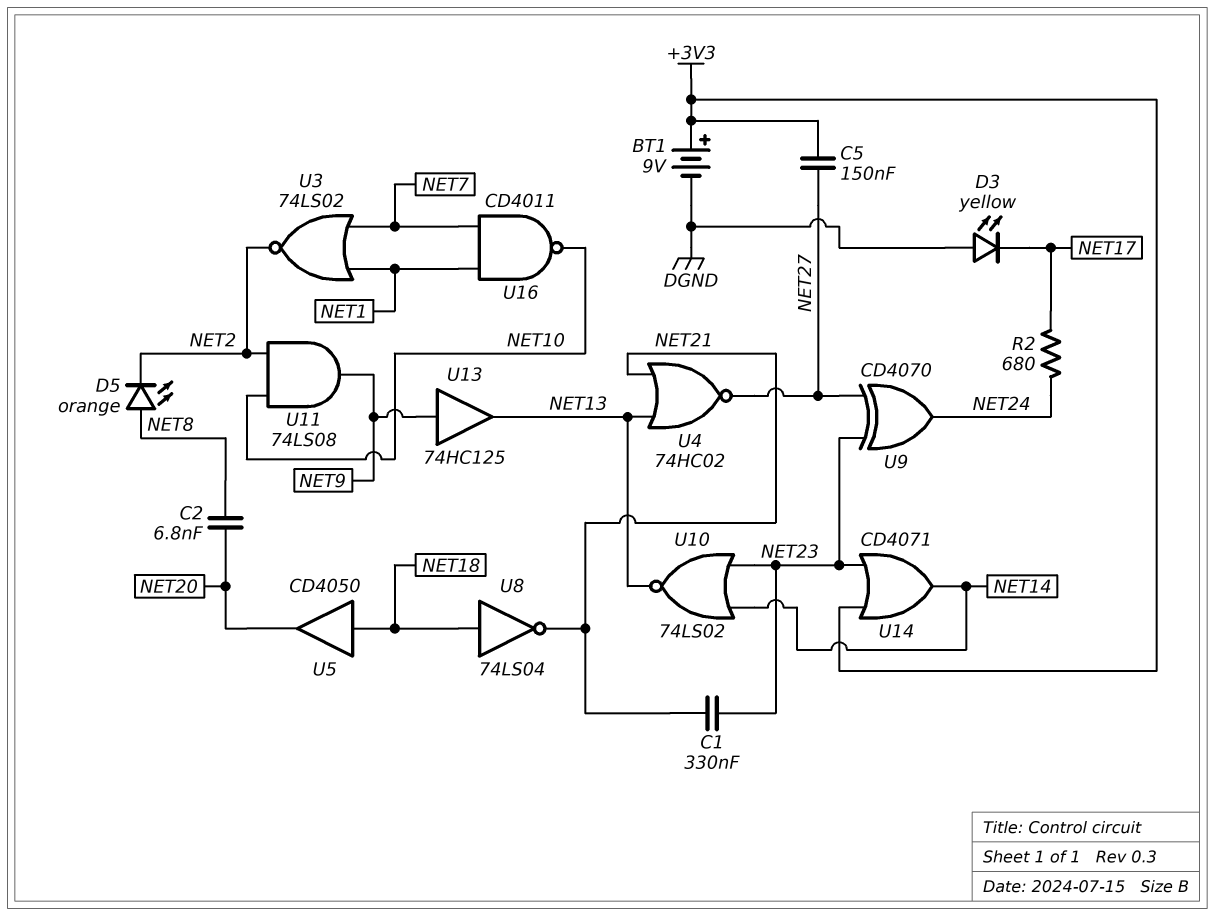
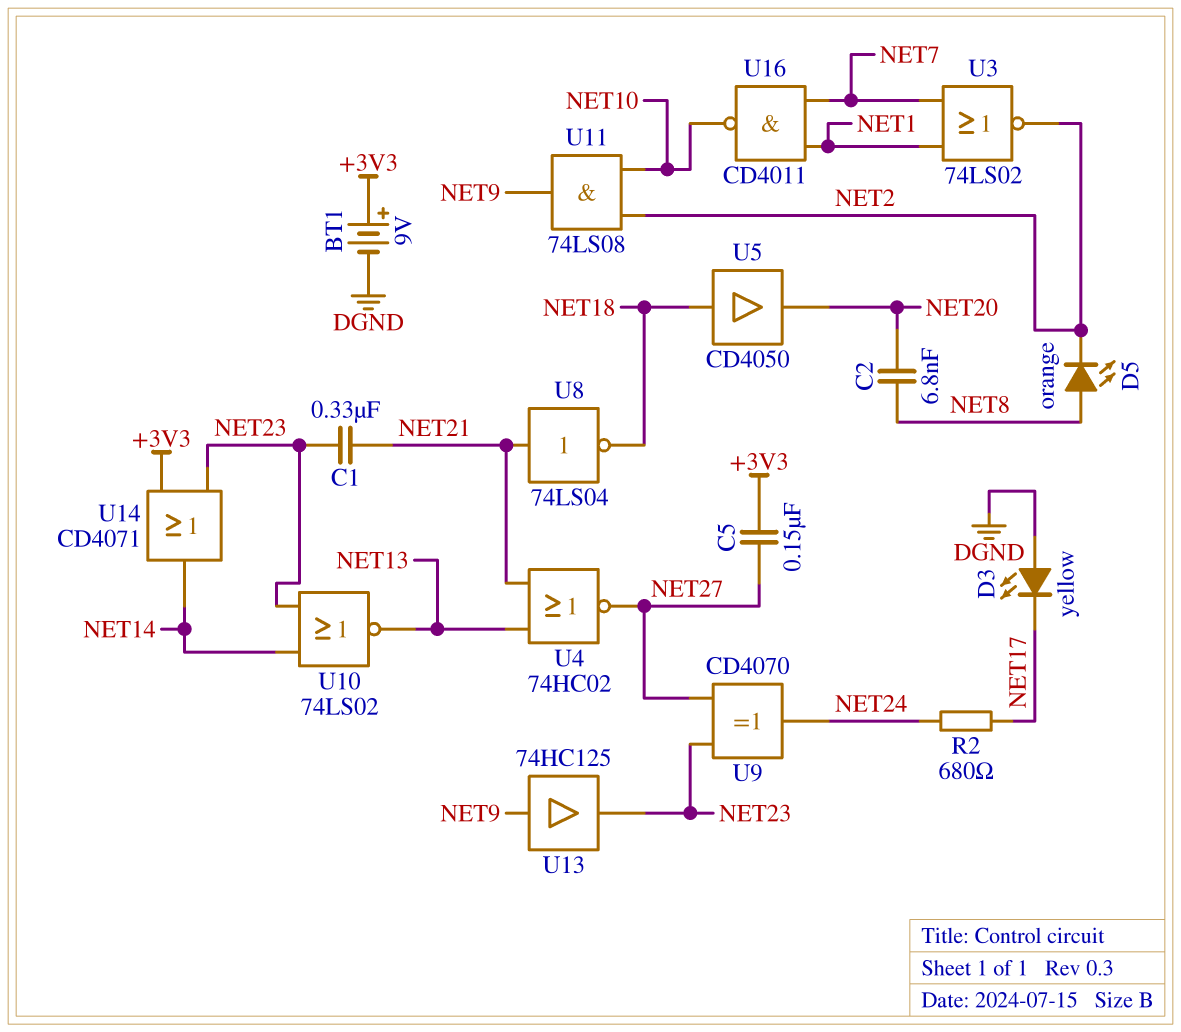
U8: NOT 74LS04 (in NET18, out NET21) -> NOT 74LS04 (in NET21, out NET18)
U13: buffer 74HC125 (in NET9, out NET13) -> buffer 74HC125 (in NET9, out NET23)

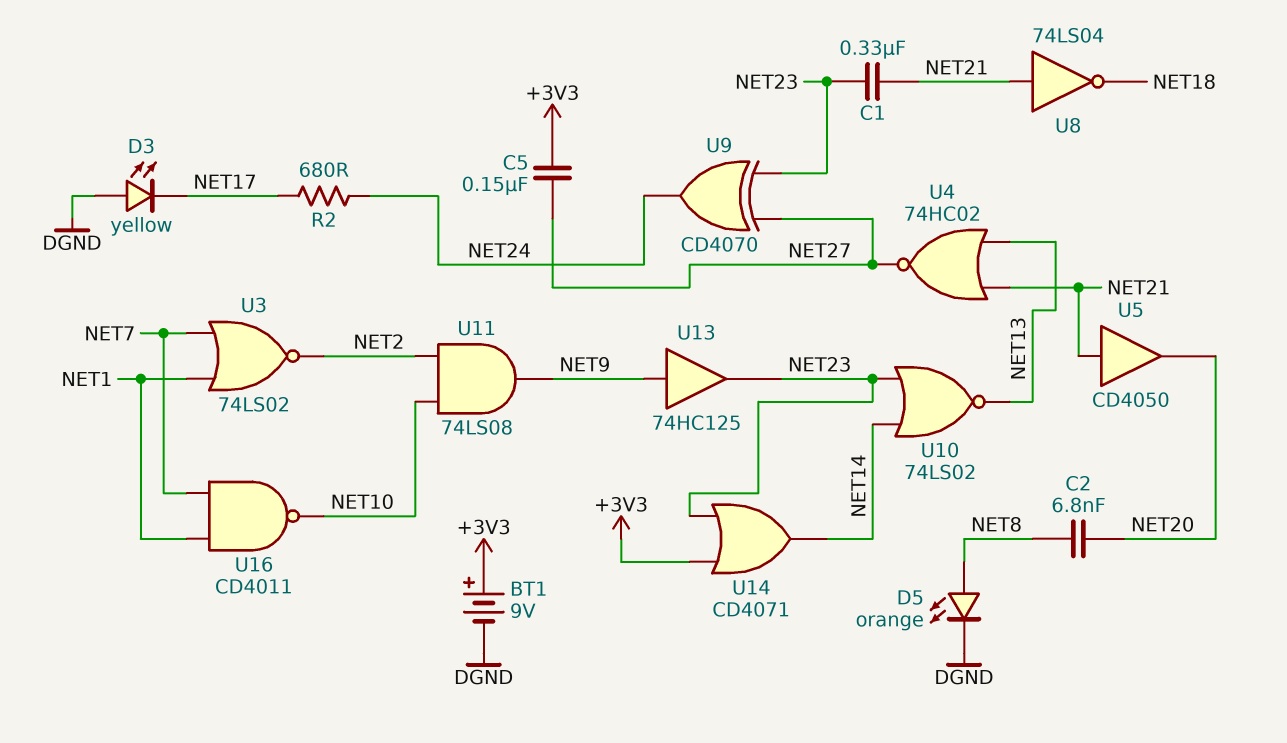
D5: LED orange (A NET8, K NET2) -> LED orange (A NET8, K DGND)
U5: buffer CD4050 (in NET18, out NET20) -> buffer CD4050 (in NET21, out NET20)

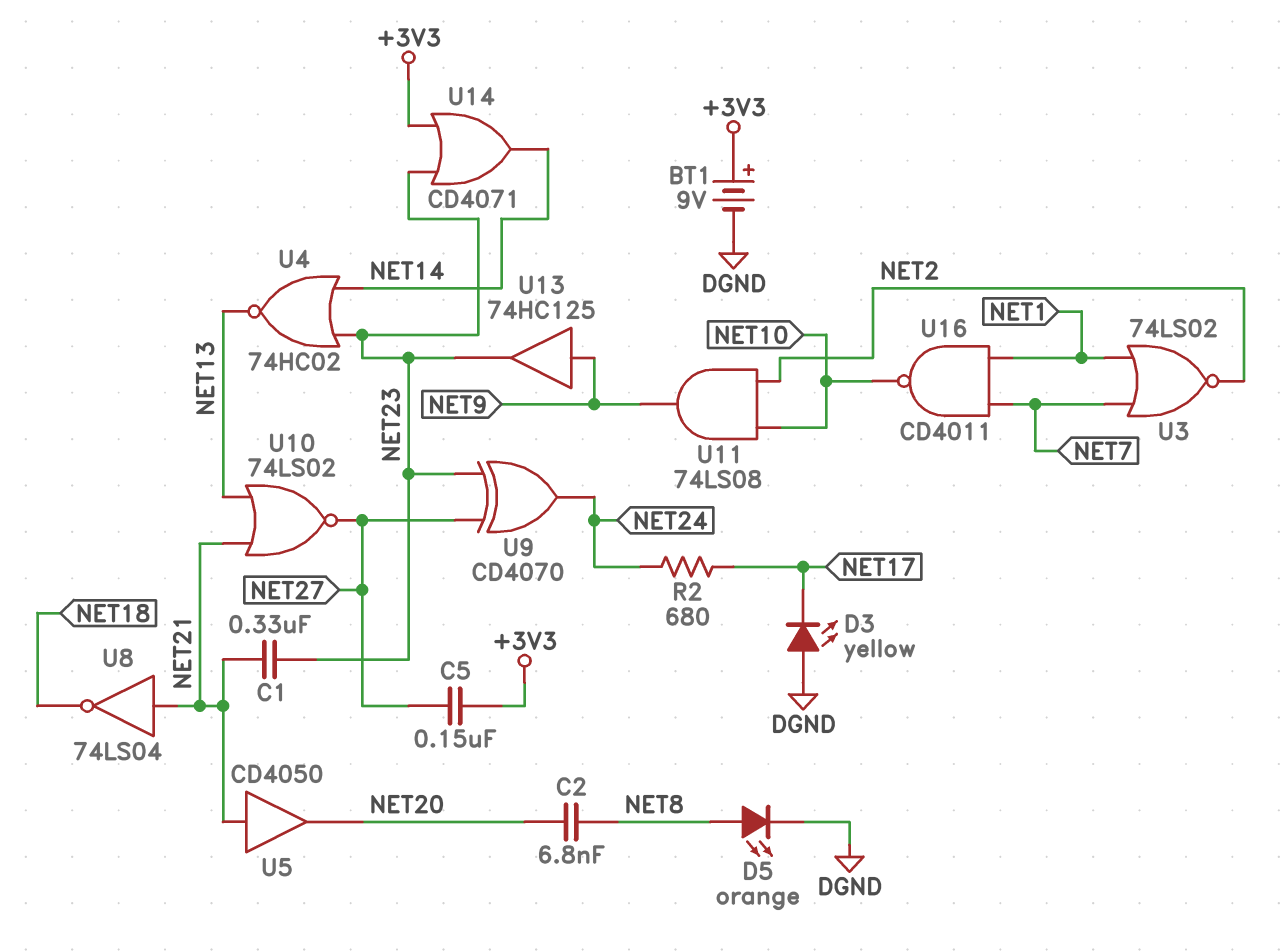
U4: NOR 74HC02 (in NET13, in NET21, out NET27) -> NOR 74HC02 (in NET14, in NET23, out NET13)
U10: NOR 74LS02 (in NET14, in NET23, out NET13) -> NOR 74LS02 (in NET13, in NET21, out NET27)

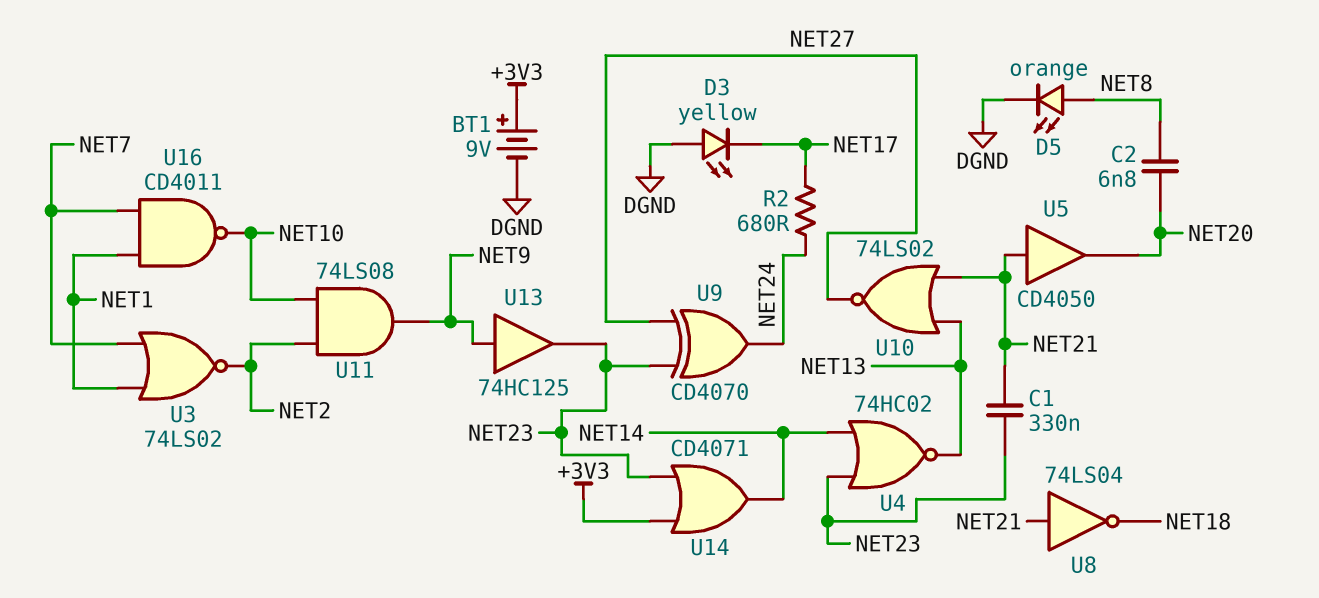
C5: 150nF (+3V3, NET27) -> none

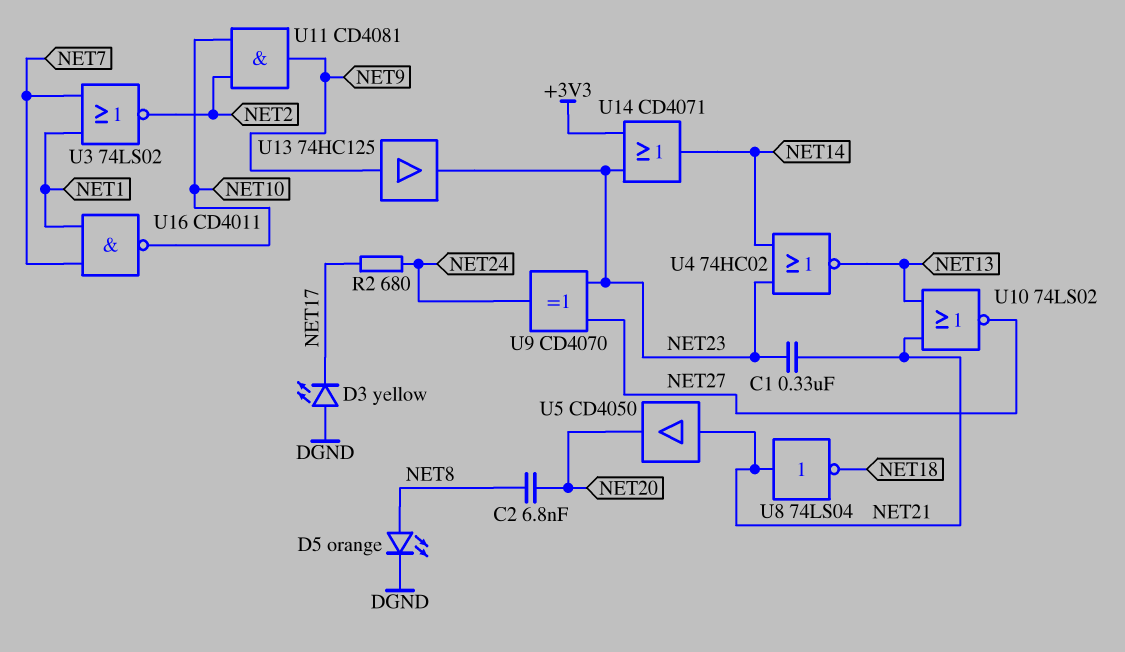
BT1: 9V (plus +3V3, minus DGND) -> none
U11: AND 74LS08 (in NET2, in NET10, out NET9) -> AND CD4081 (in NET2, in NET10, out NET9)

